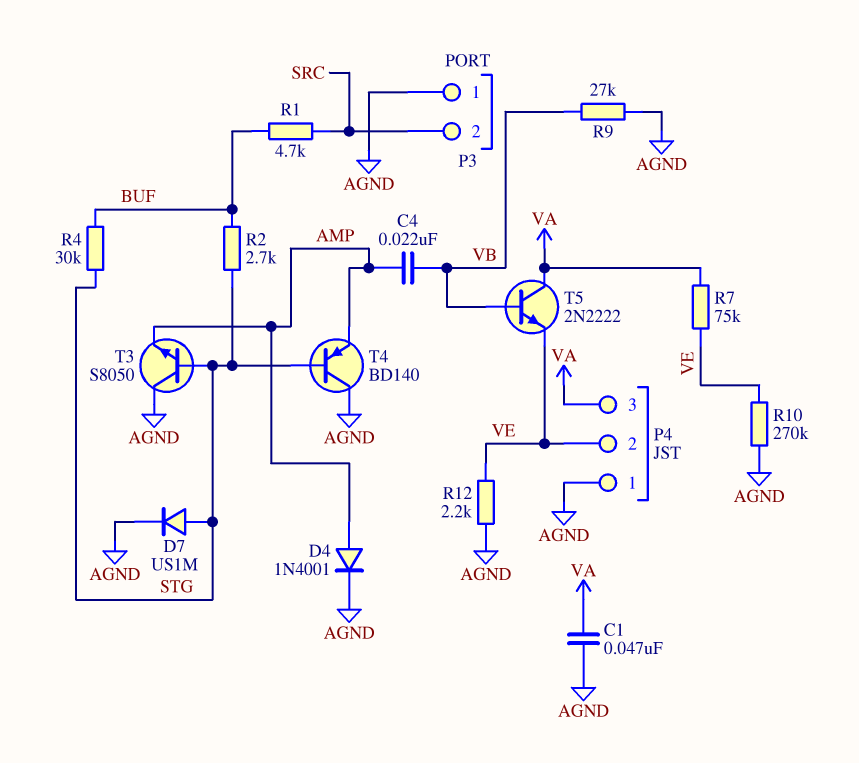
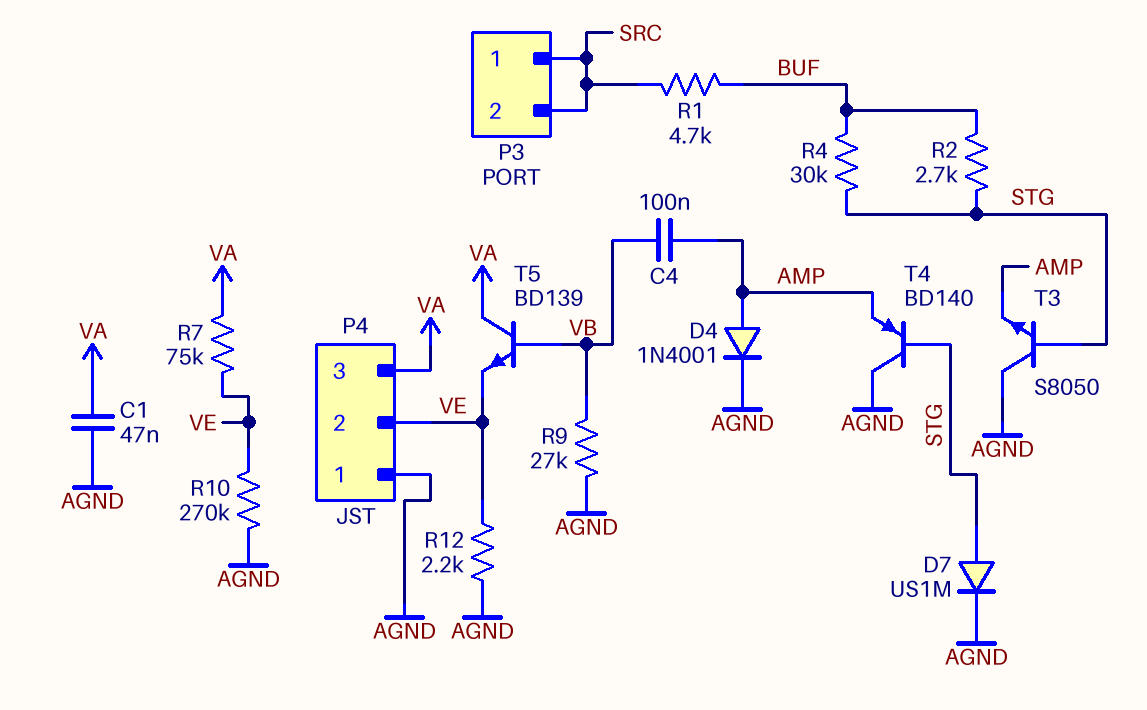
C4: 22nF (AMP, VB) -> 100nF (AMP, VB)
P3 pin 1: AGND -> SRC
T5: NPN 2N2222 (B VB, C VA, E VE) -> NPN BD139 (B VB, C VA, E VE)

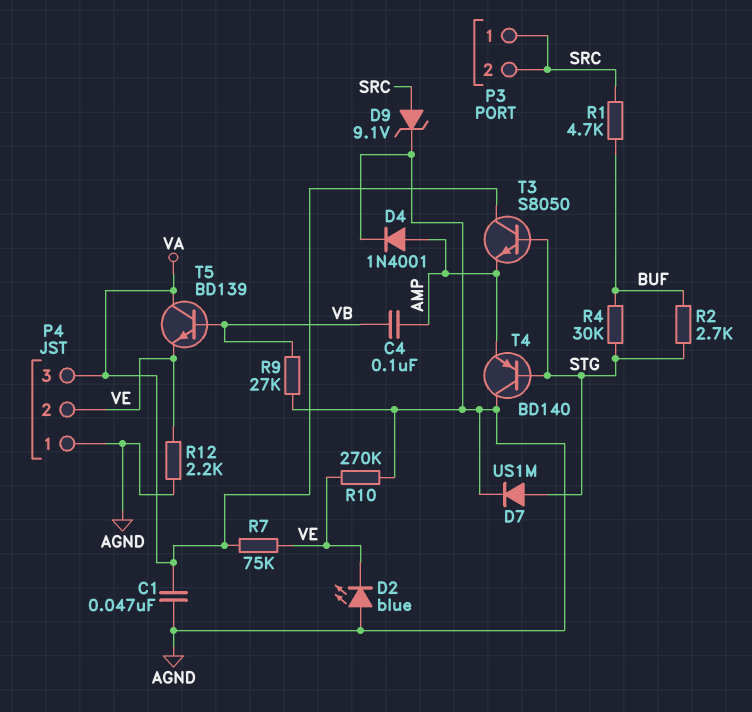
D2: none -> LED blue (A AGND, K VE)
D9: none -> zener 9.1V (A SRC, K AGND)
T3: NPN S8050 (B STG, C AGND, E AMP) -> NPN S8050 (B STG, C VA, E AMP)

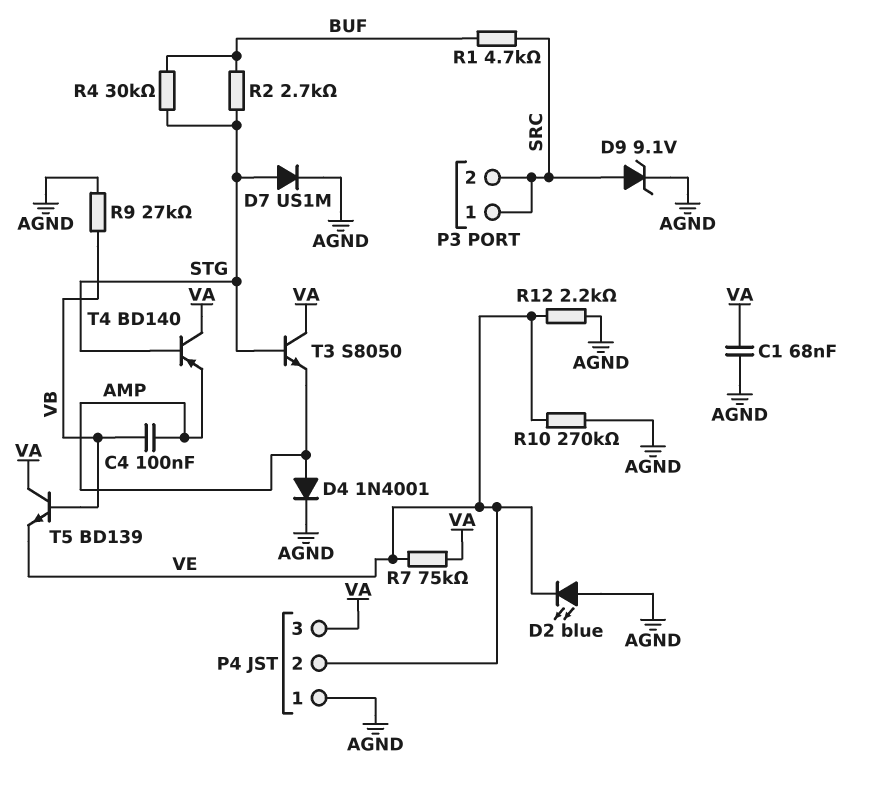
C1: 47nF (AGND, VA) -> 68nF (AGND, VA)
T4: PNP BD140 (B STG, C AGND, E AMP) -> PNP BD140 (B STG, C VA, E AMP)

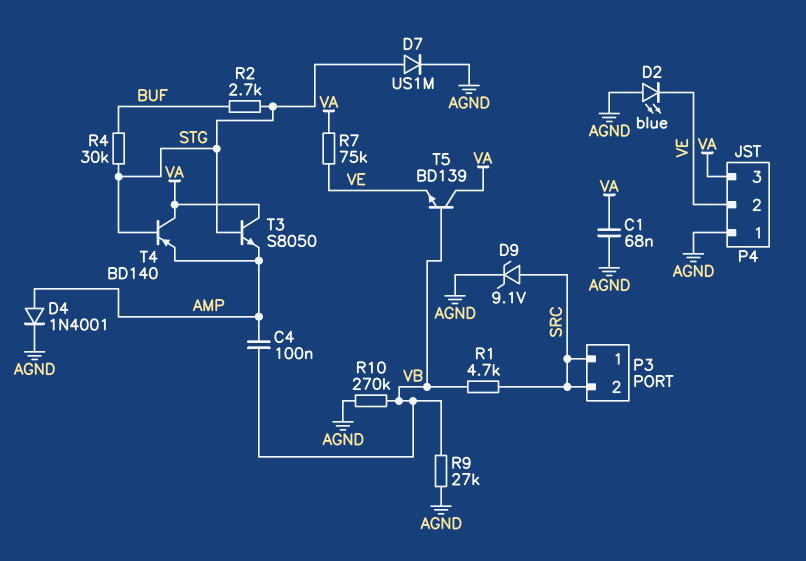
R1: 4.7k (BUF, SRC) -> 4.7k (SRC, VB)
R10: 270k (AGND, VE) -> 270k (AGND, VB)
R12: 2.2k (AGND, VE) -> none

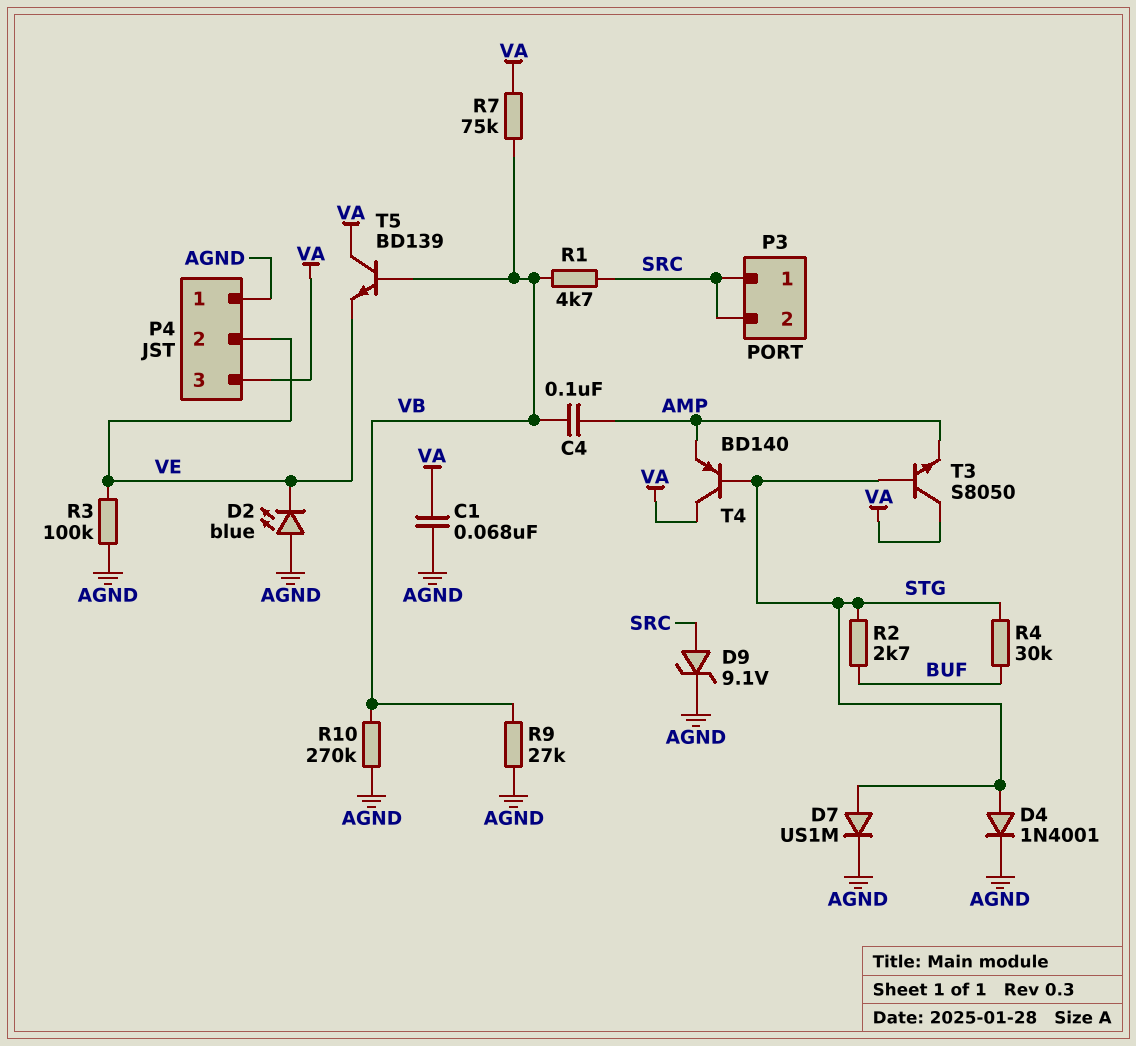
D4: diode 1N4001 (A AMP, K AGND) -> diode 1N4001 (A STG, K AGND)
R3: none -> 100k (AGND, VE)
R7: 75k (VA, VE) -> 75k (VA, VB)

